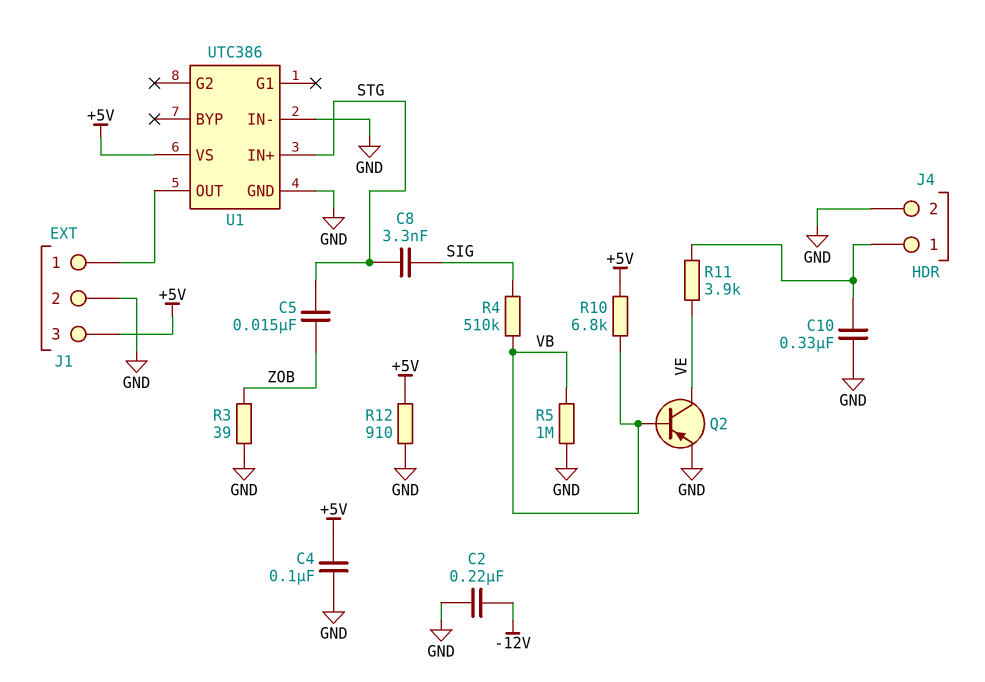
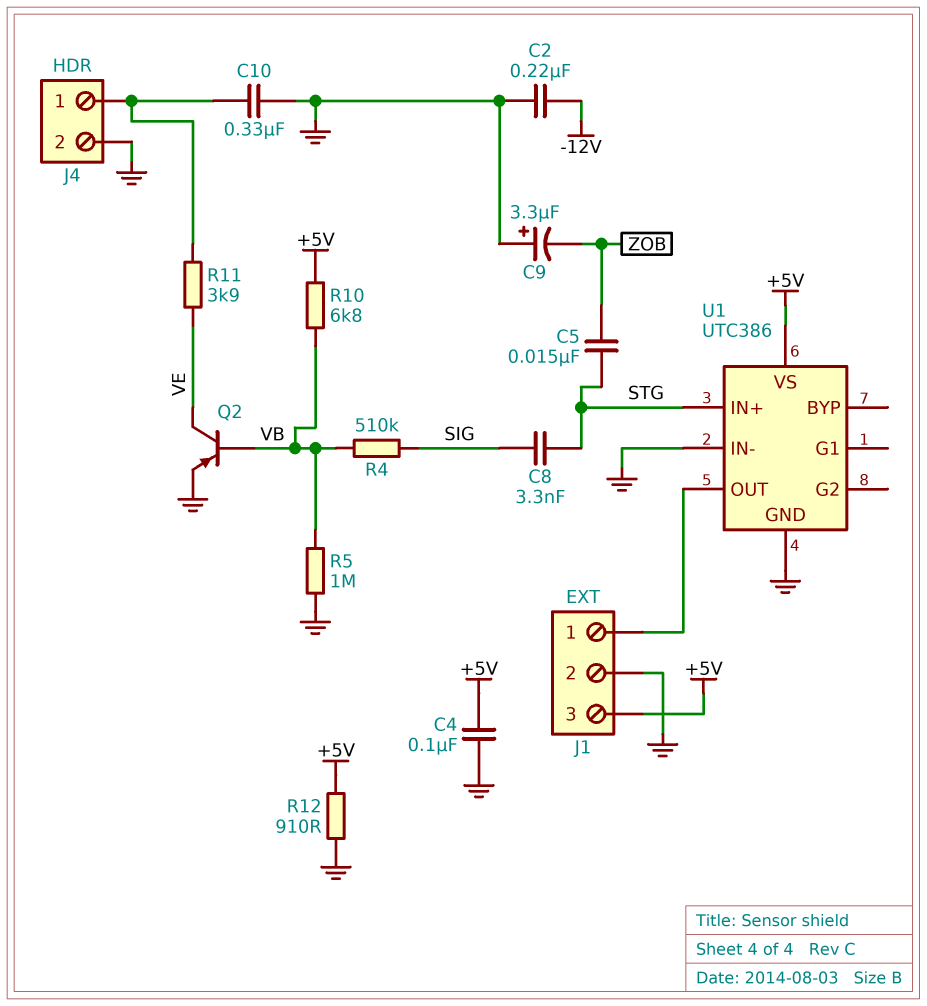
C9: none -> 3.3uF (plus GND, minus ZOB)
R3: 39 (GND, ZOB) -> none

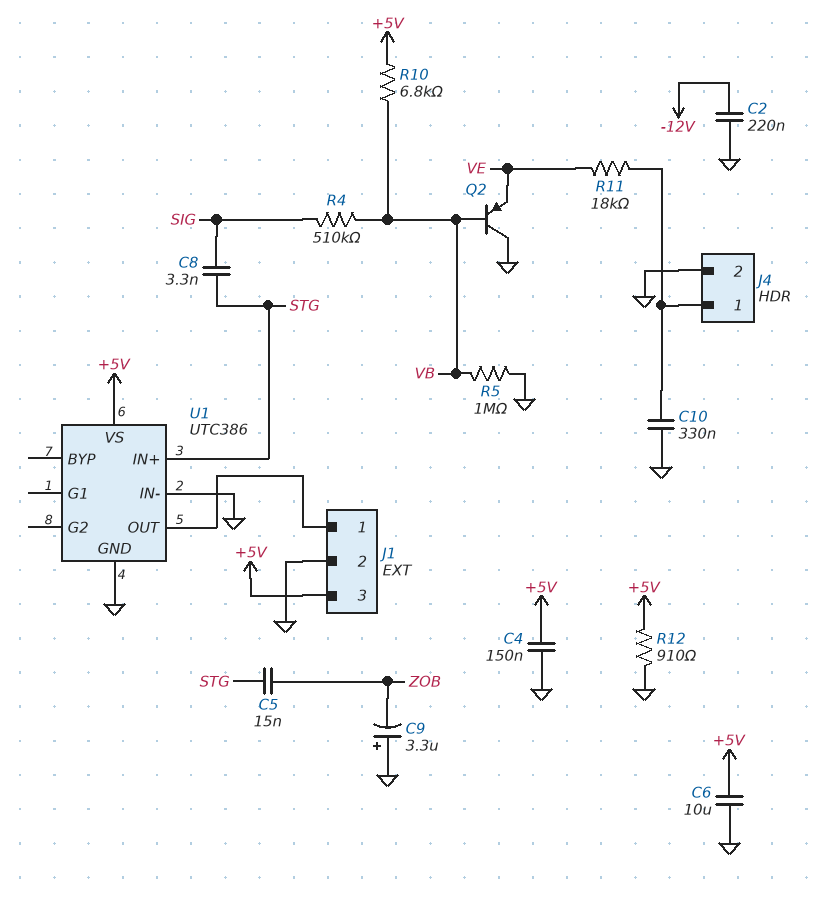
C4: 100nF (+5V, GND) -> 150nF (+5V, GND)
C6: none -> 10uF (+5V, GND)
Q2: PNP (B VB, C VE, E GND) -> PNP (B VB, C GND, E VE)
R11: 3.9k (J4/1, VE) -> 18k (J4/1, VE)

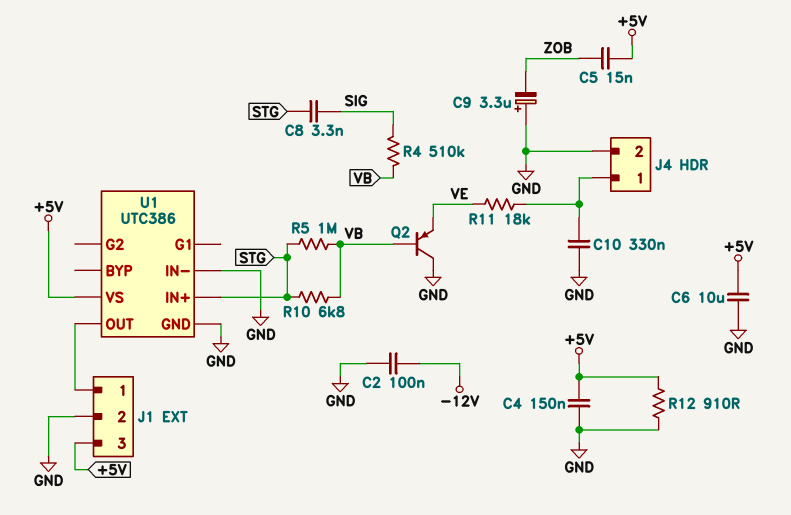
C2: 220nF (-12V, GND) -> 100nF (-12V, GND)
C5: 15nF (STG, ZOB) -> 15nF (+5V, ZOB)
R5: 1M (GND, VB) -> 1M (STG, VB)
R10: 6.8k (+5V, VB) -> 6.8k (STG, VB)

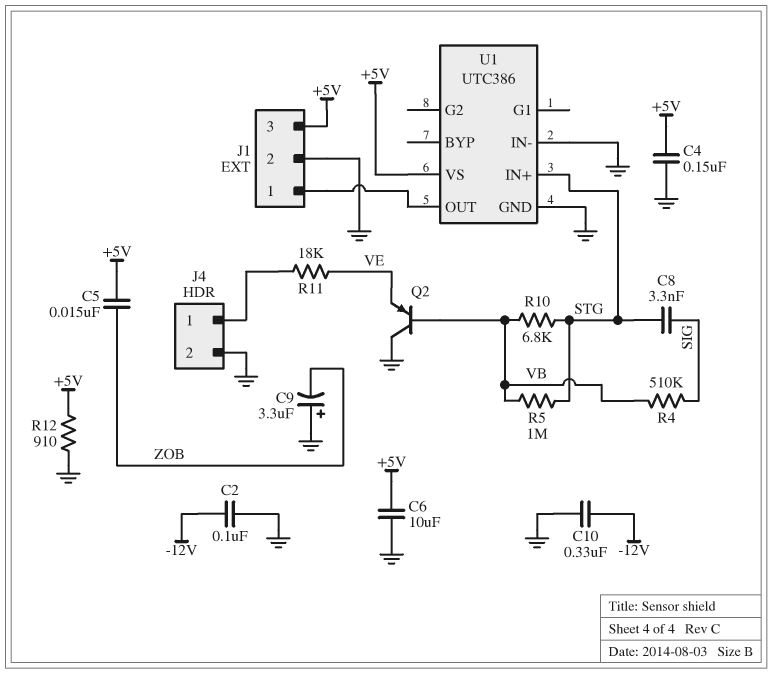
C10: 330nF (GND, J4/1) -> 330nF (-12V, GND)

